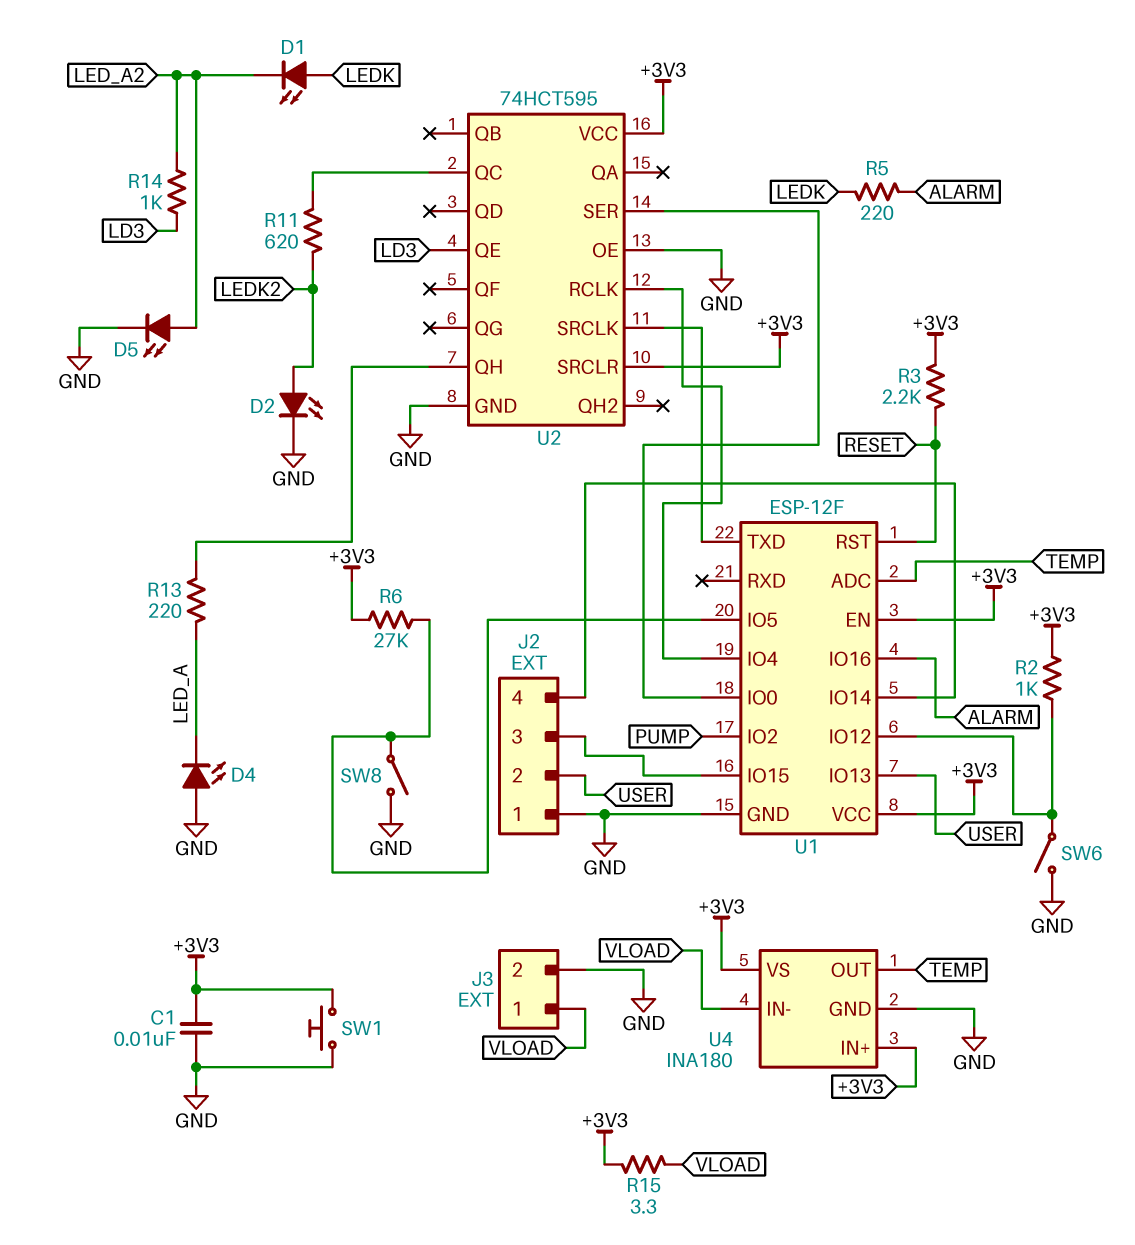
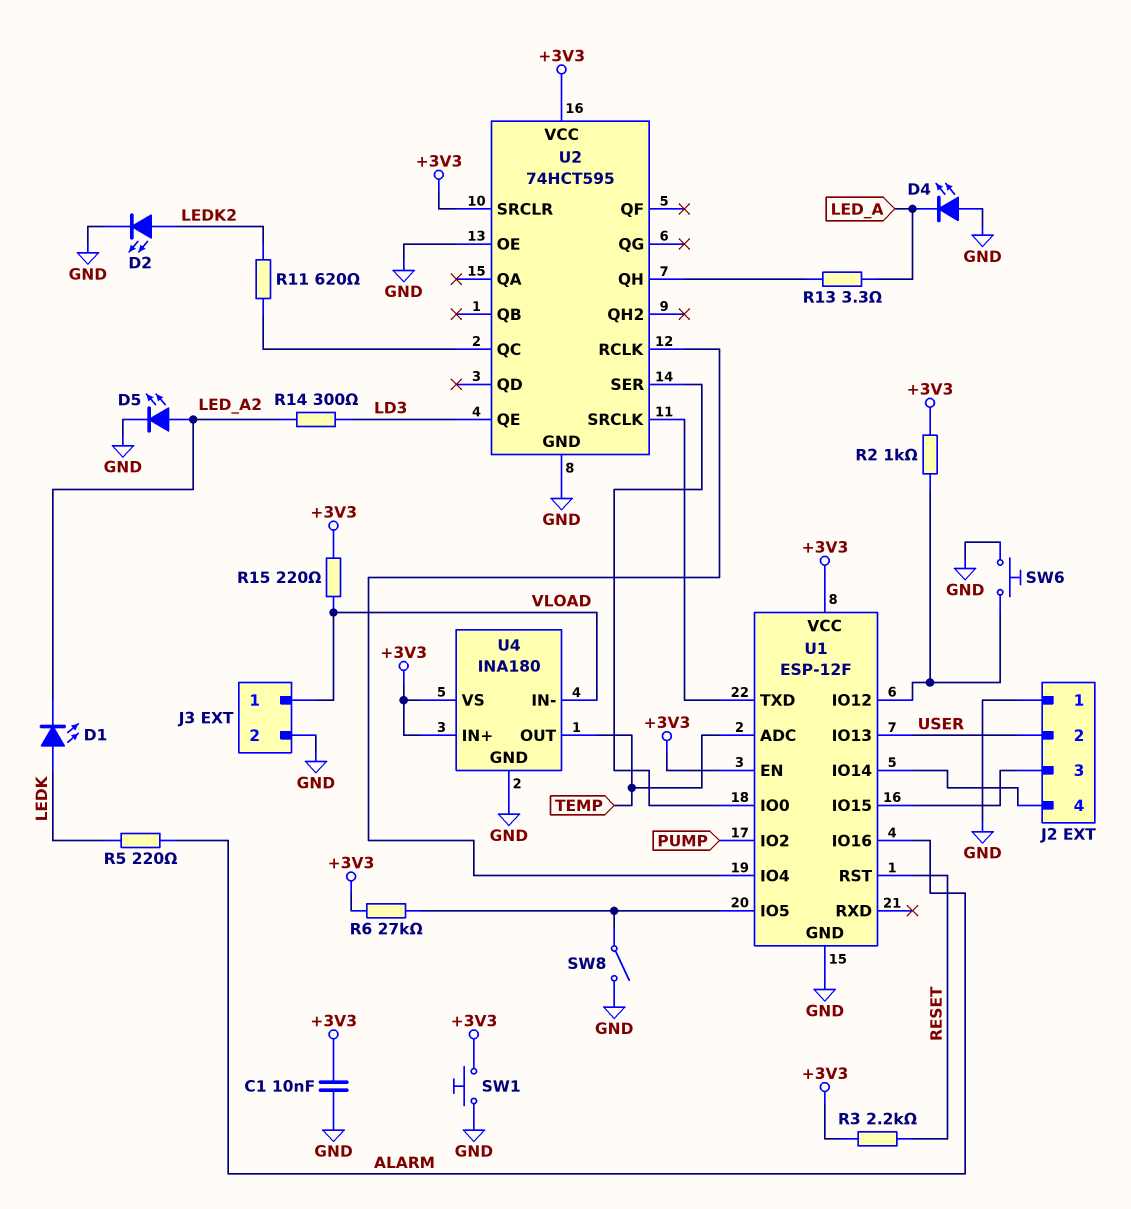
R13: 220 (LED_A, U2/QH) -> 3.3 (LED_A, U2/QH)
R14: 1k (LD3, LED_A2) -> 300 (LD3, LED_A2)
R15: 3.3 (+3V3, VLOAD) -> 220 (+3V3, VLOAD)
SW6: switch (GND, U1/IO12) -> button (GND, U1/IO12)

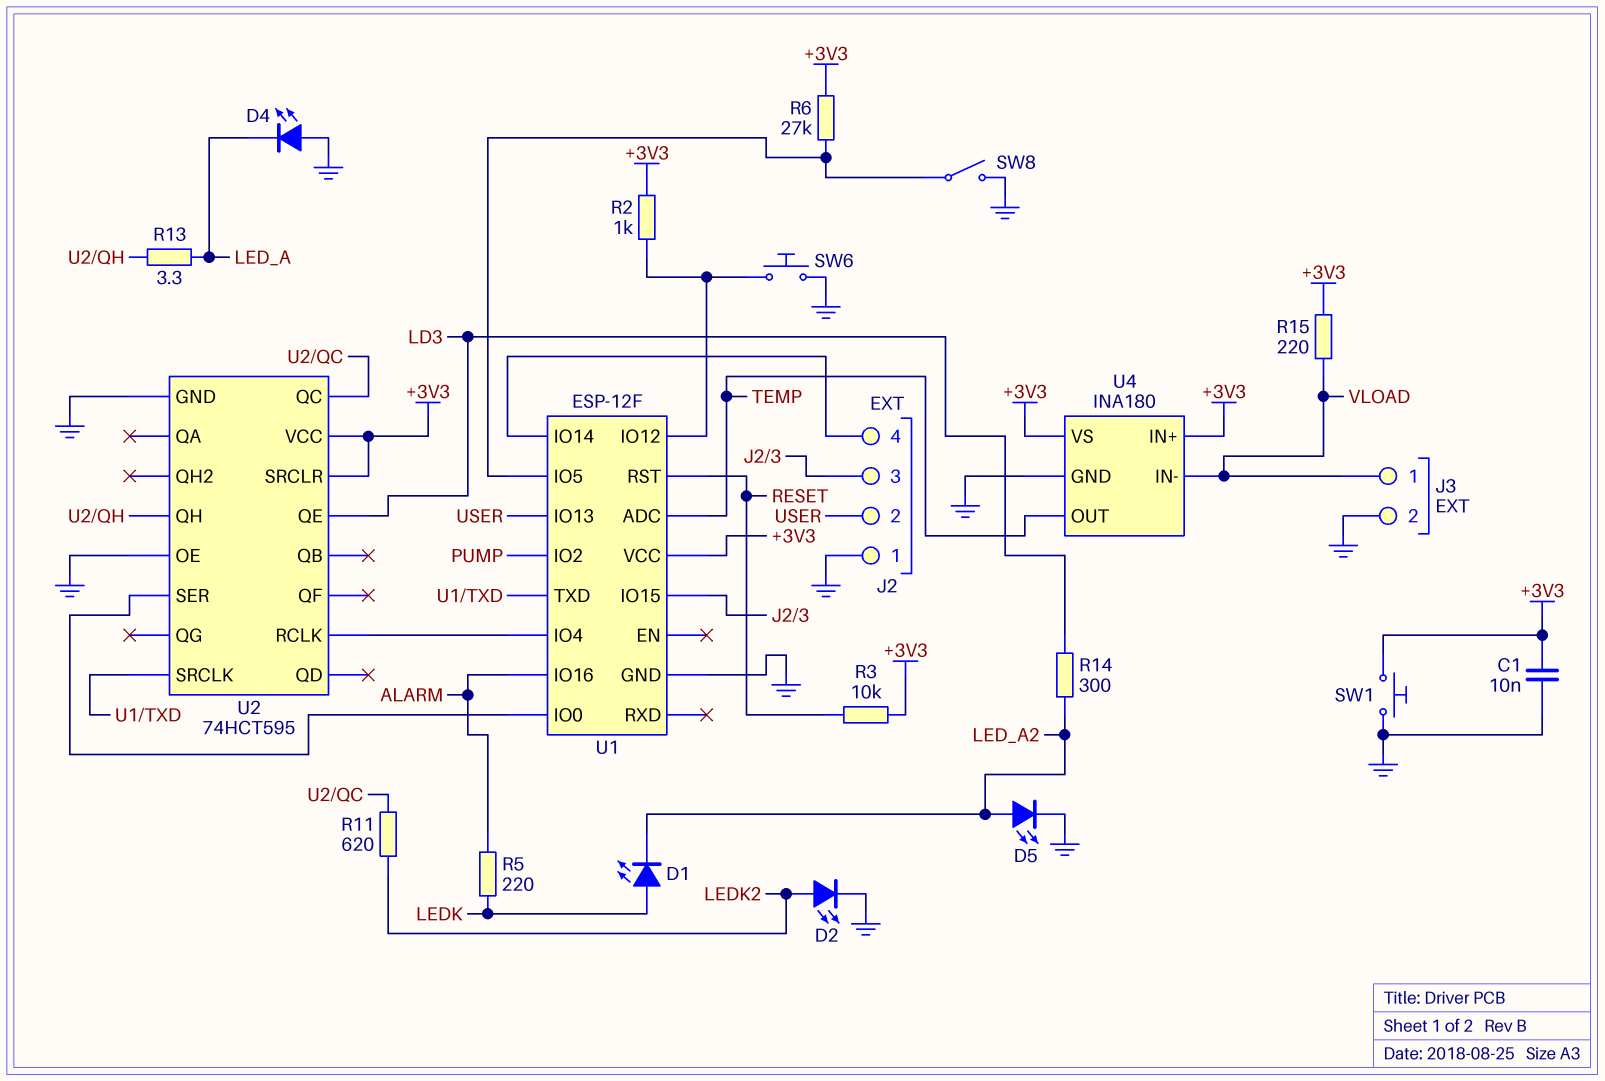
R3: 2.2k (+3V3, RESET) -> 10k (+3V3, RESET)
U1 pin EN: +3V3 -> none

